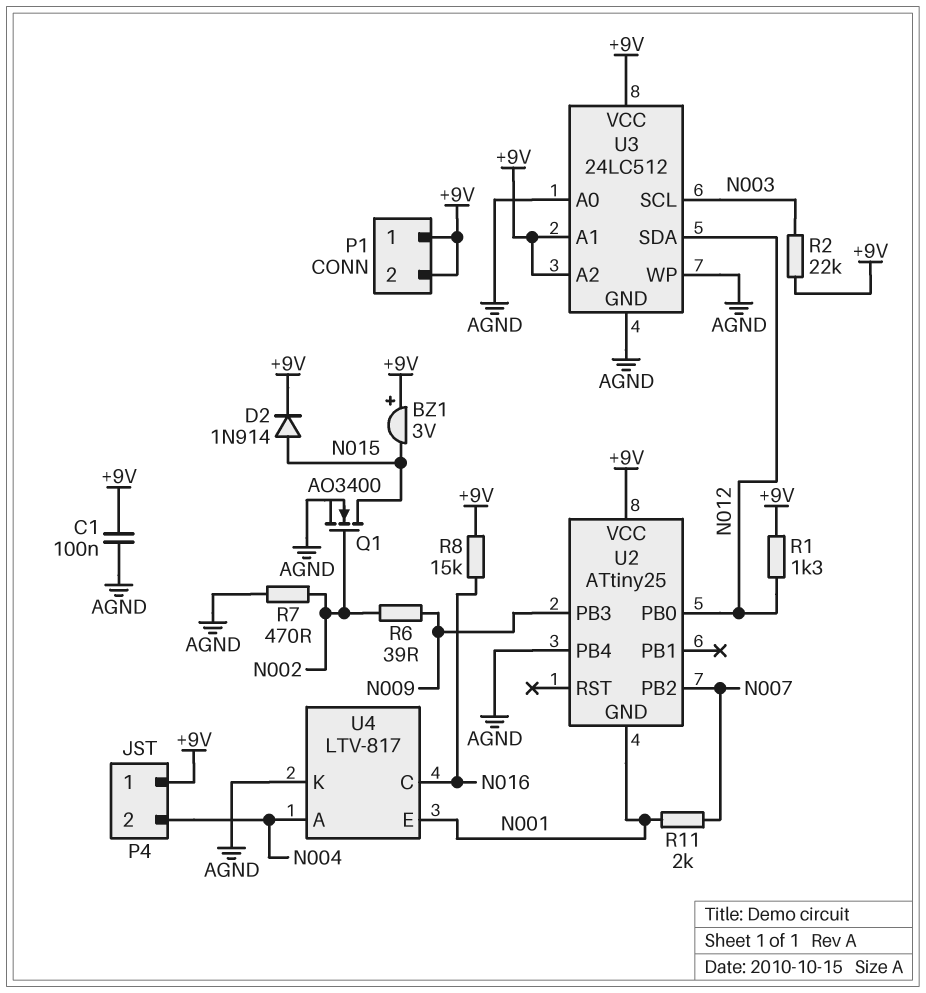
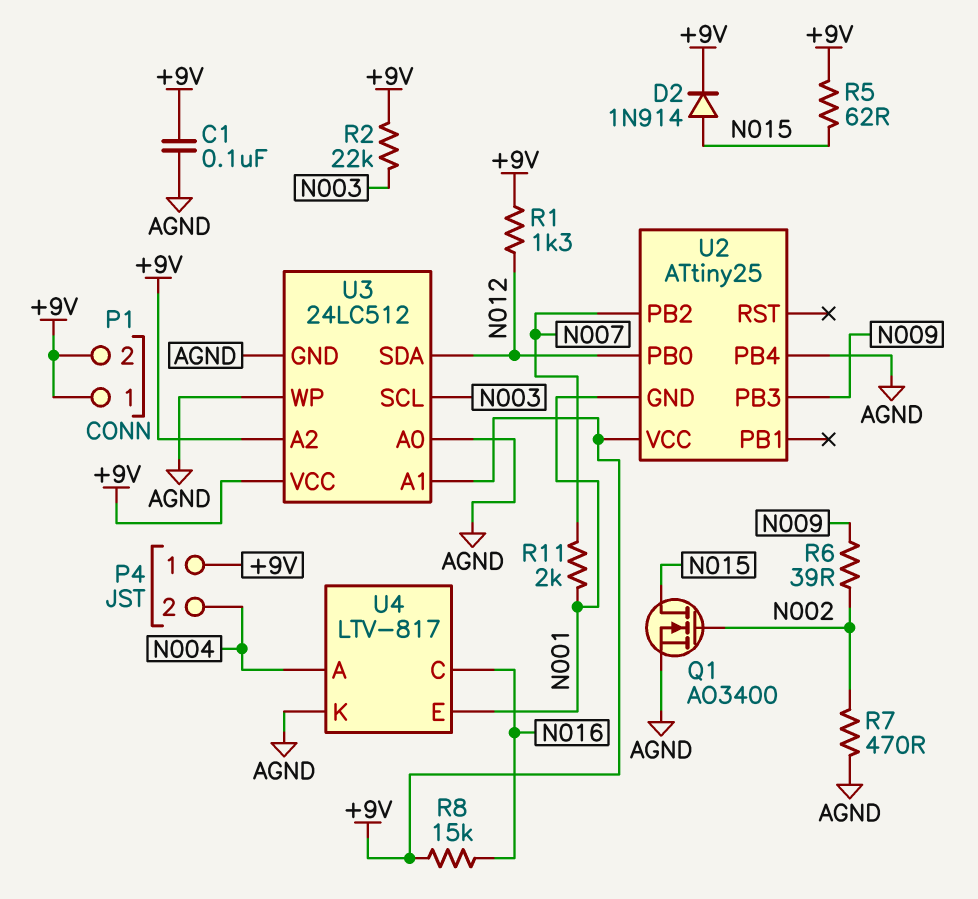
BZ1: buzzer 3V (plus +9V, minus N015) -> none
R5: none -> 62 (+9V, N015)

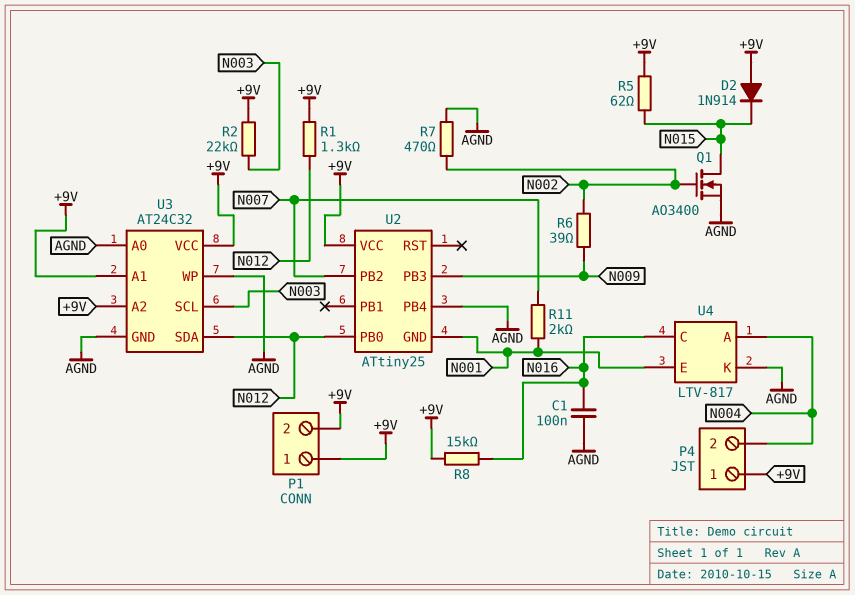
C1: 100nF (+9V, AGND) -> 100nF (AGND, N016)
D2: diode 1N914 (A N015, K +9V) -> diode 1N914 (A +9V, K N015)
U3: 24LC512 -> AT24C32

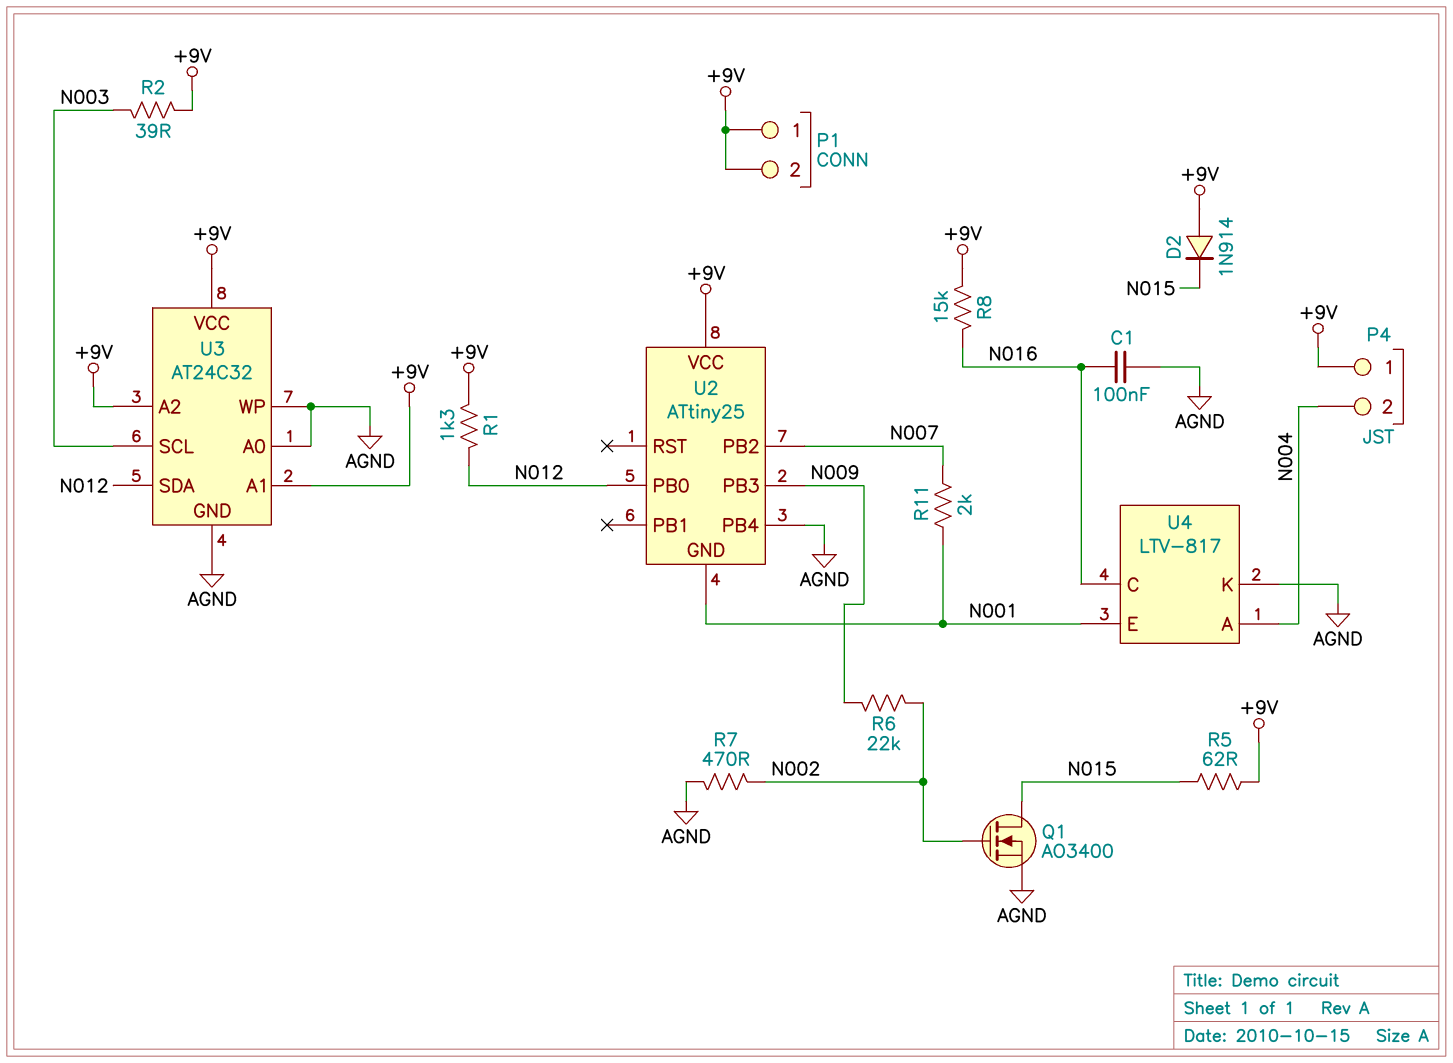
R2: 22k (+9V, N003) -> 39 (+9V, N003)
R6: 39 (N002, N009) -> 22k (N002, N009)

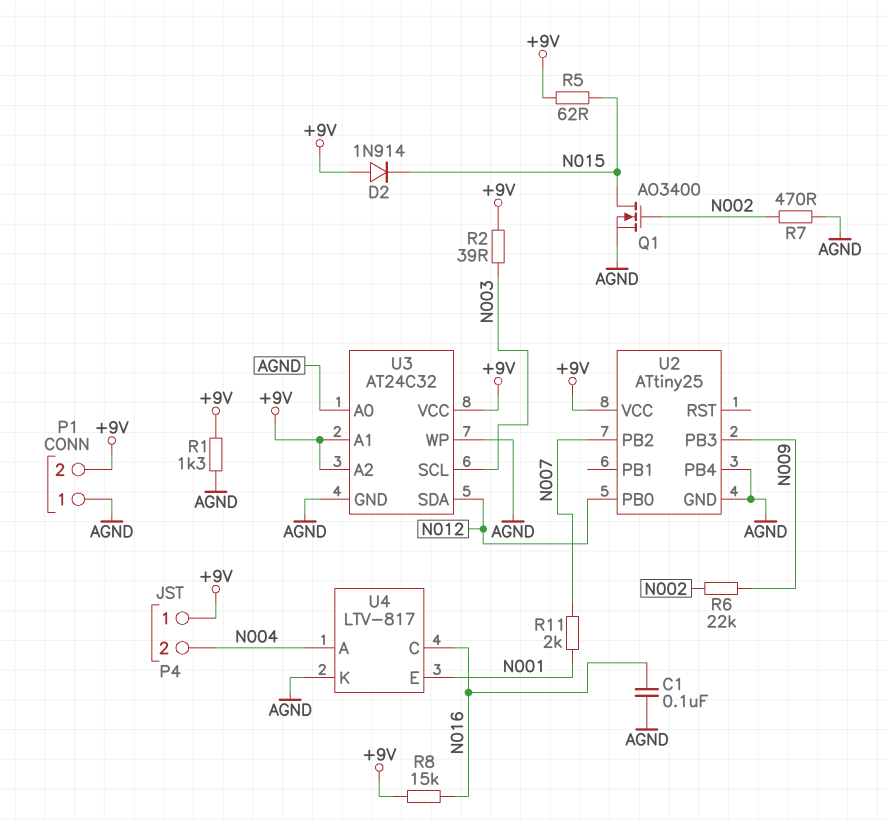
P1 pin 1: +9V -> AGND
R1: 1.3k (+9V, N012) -> 1.3k (+9V, AGND)
U2 pin GND: N001 -> AGND

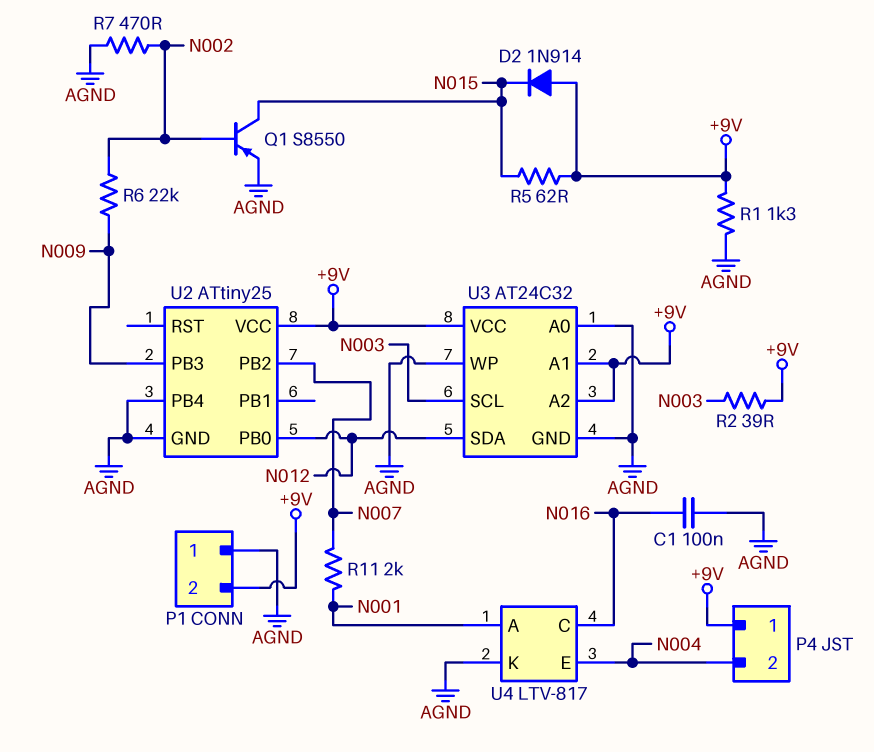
Q1: NMOS AO3400 (G N002, D N015, S AGND) -> PNP S8550 (B N002, C N015, E AGND)
R8: 15k (+9V, N016) -> none
U4 pin A: N004 -> N001
U4 pin E: N001 -> N004

